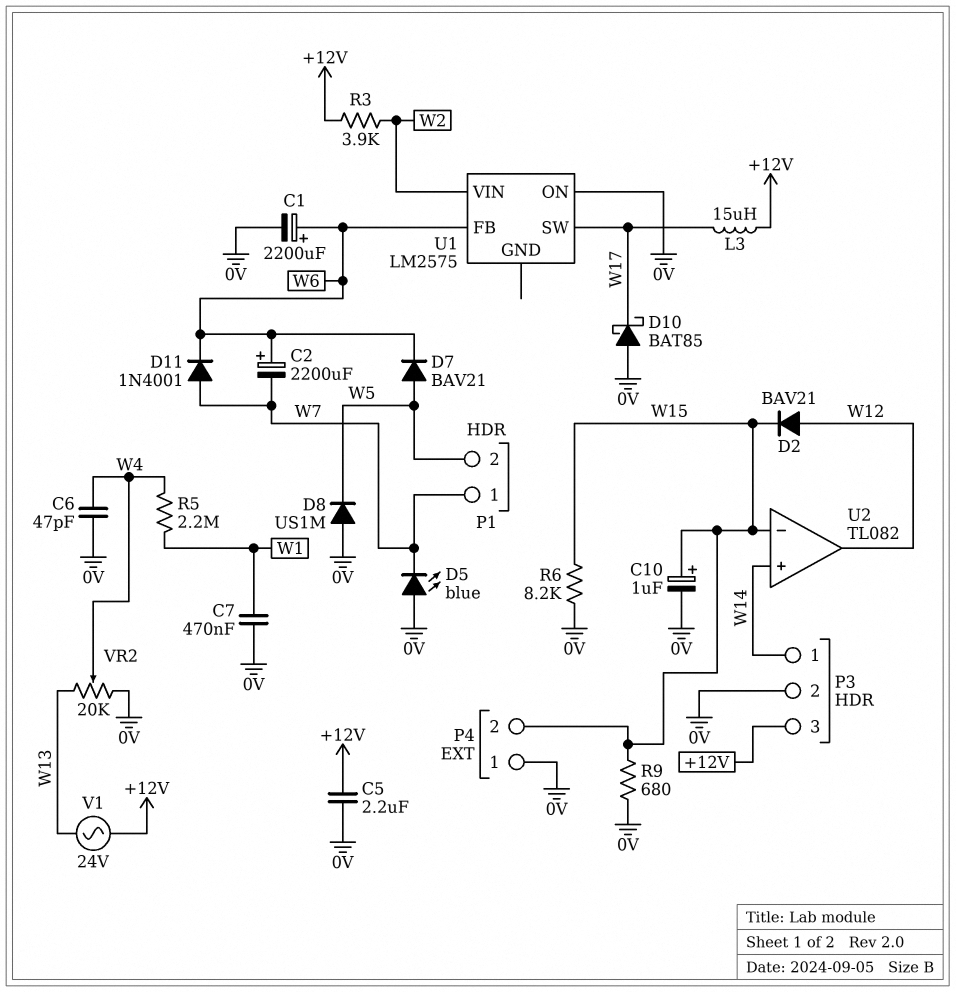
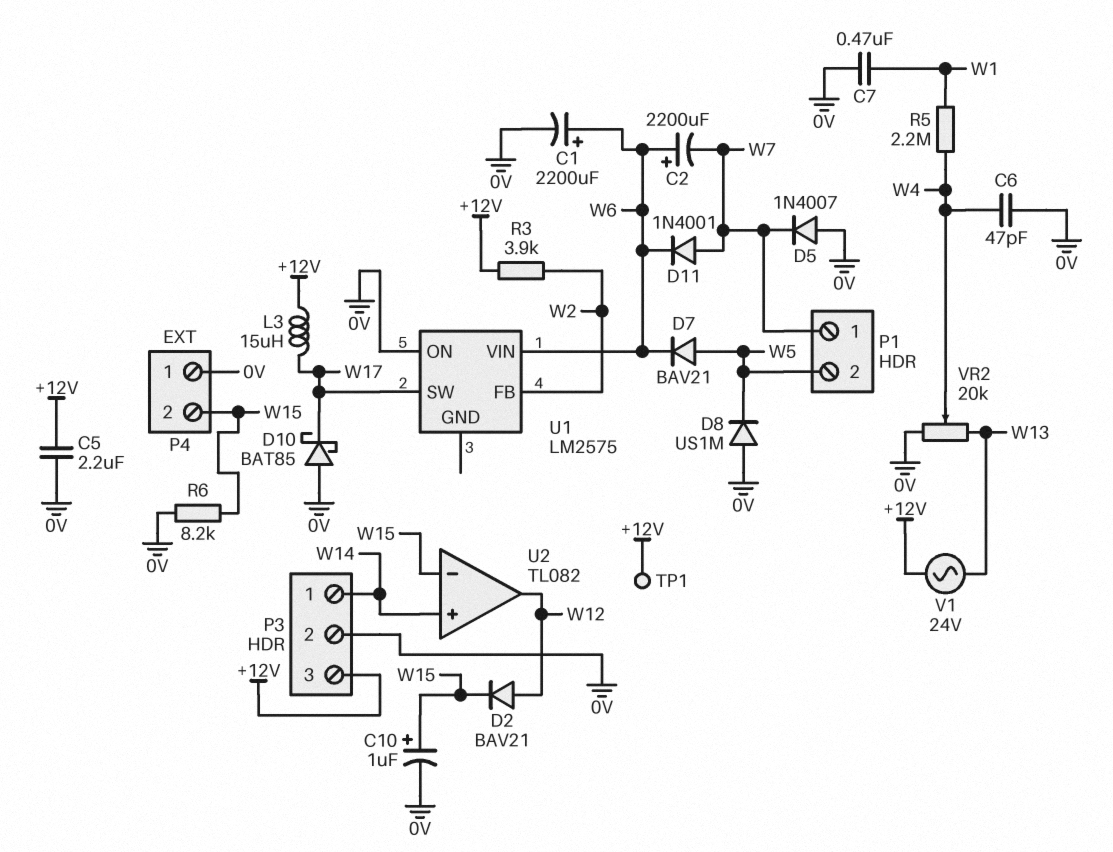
D5: LED blue (A 0V, K W7) -> diode 1N4007 (A 0V, K W7)
R9: 680 (0V, W15) -> none
TP1: none -> test point (+12V)
U1 pin FB: W6 -> W2
U1 pin VIN: W2 -> W6

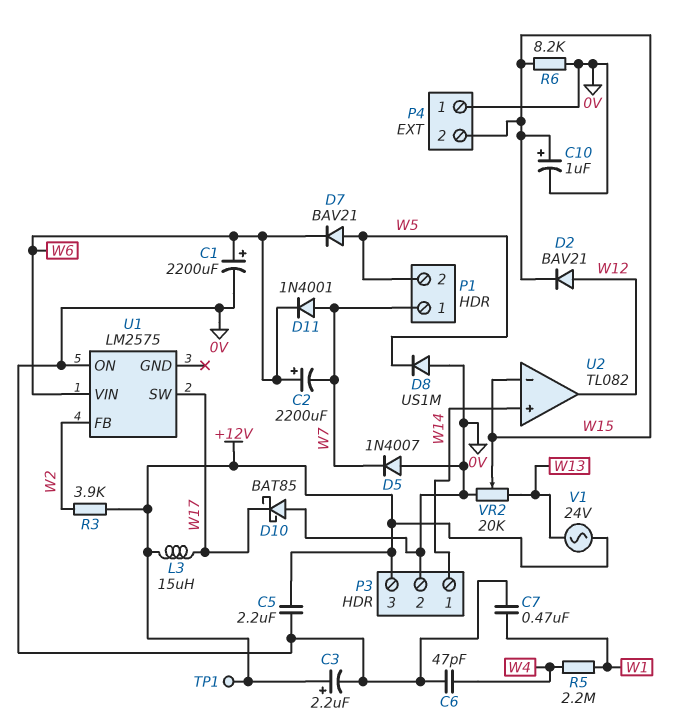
C3: none -> 2.2uF (plus +12V, minus 0V)
VR2: 20k (0V, W13, wiper W4) -> 20k (0V, W13, wiper W15)

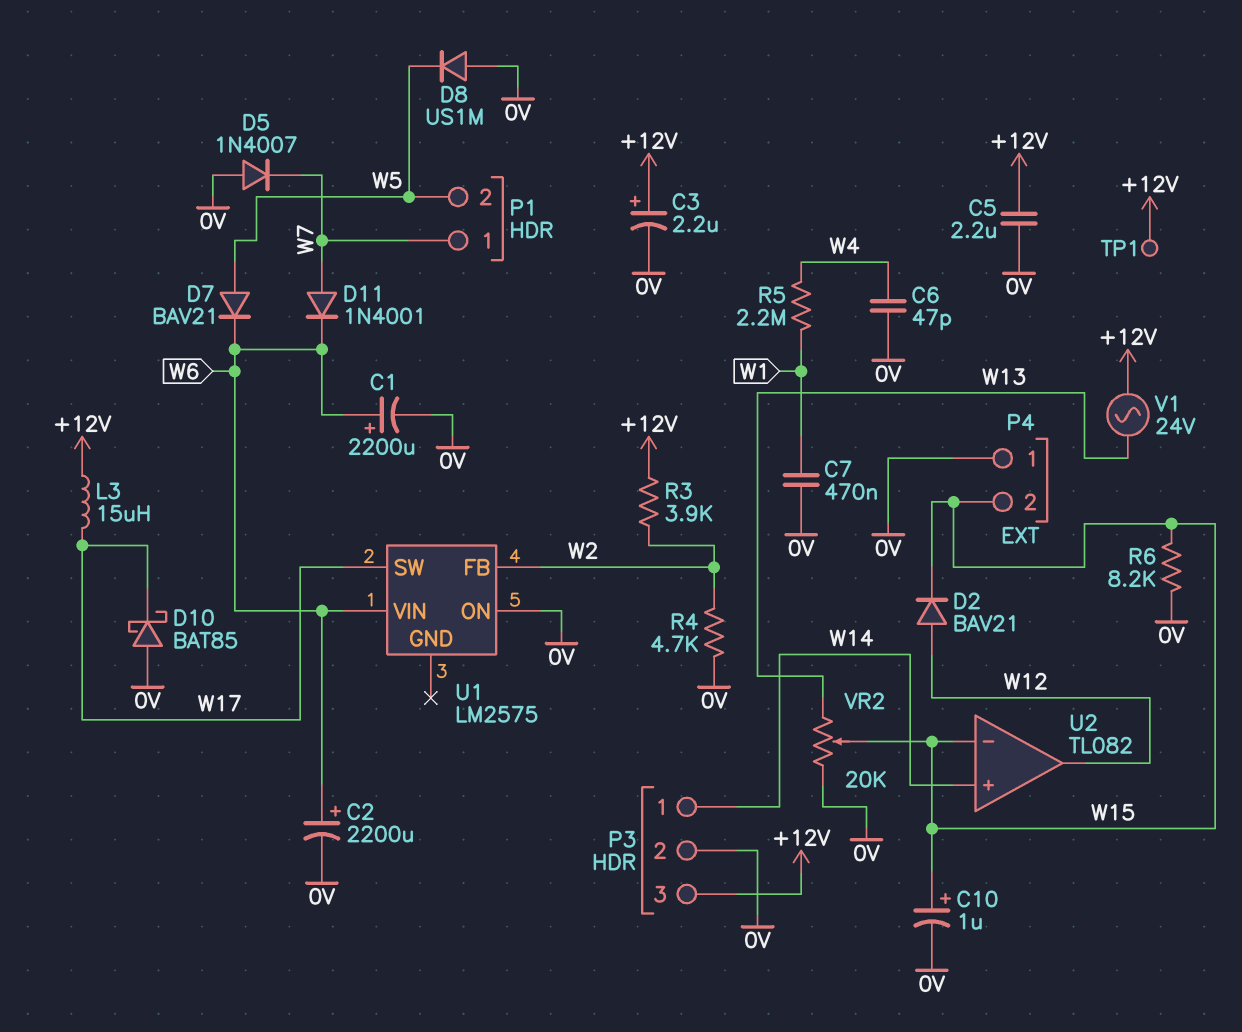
C2: 2200uF (plus W6, minus W7) -> 2200uF (plus W6, minus 0V)
R4: none -> 4.7k (0V, W2)

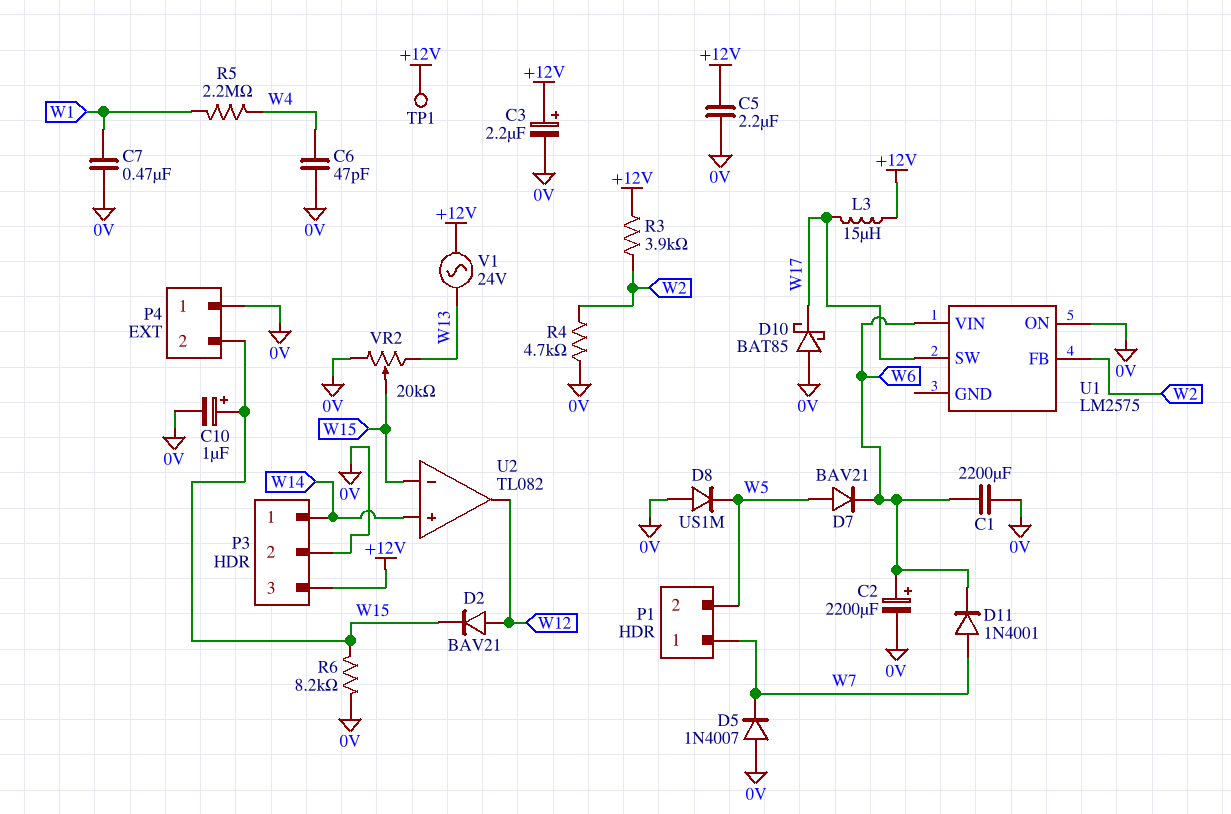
C1: 2200uF (plus W6, minus 0V) -> 2200uF (0V, W6)

